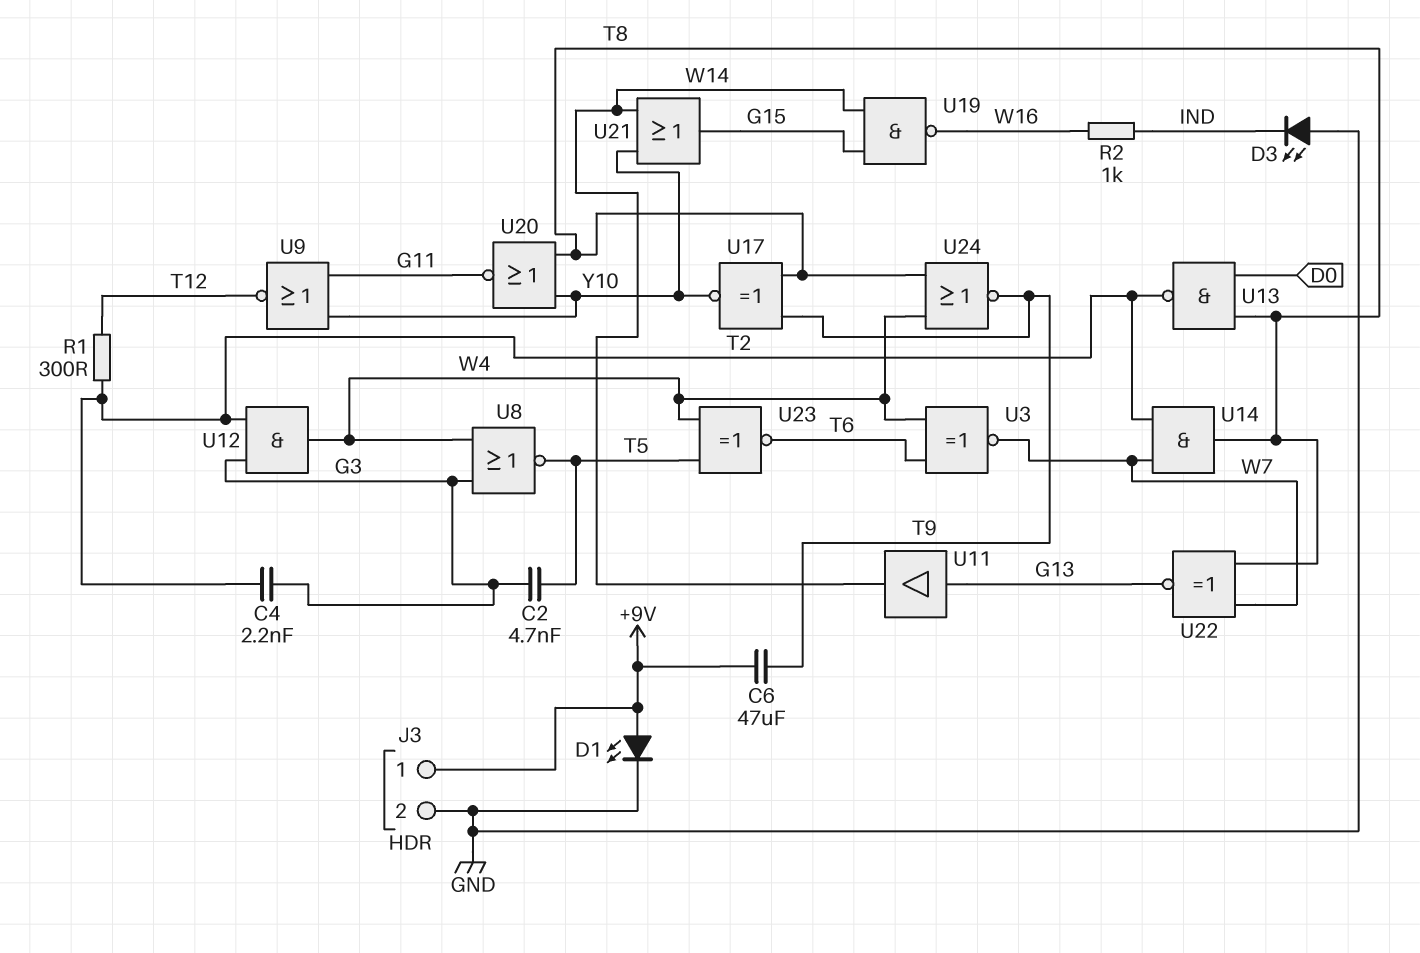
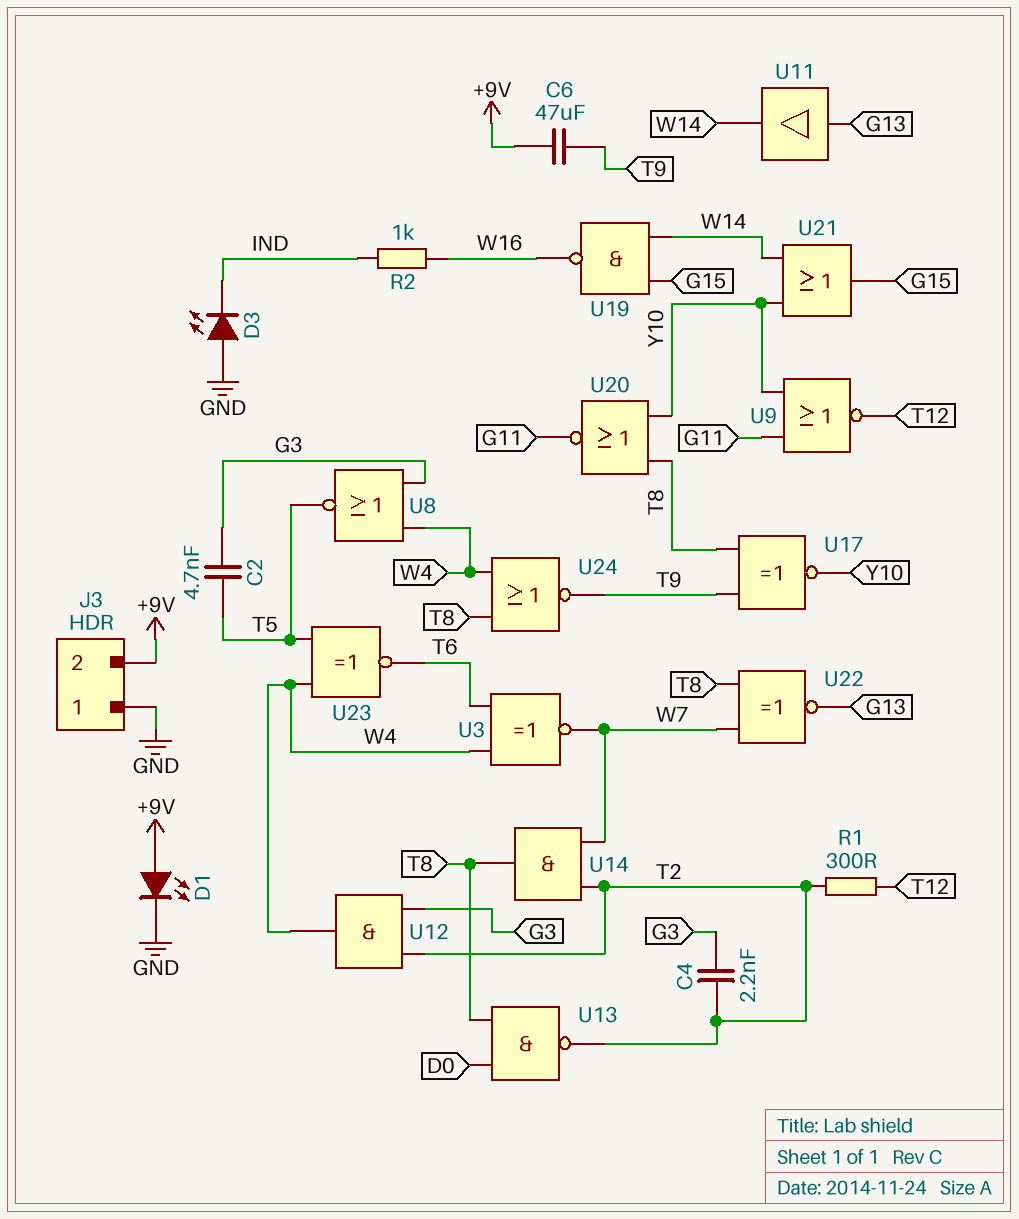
J3 pin 1: +9V -> GND
J3 pin 2: GND -> +9V

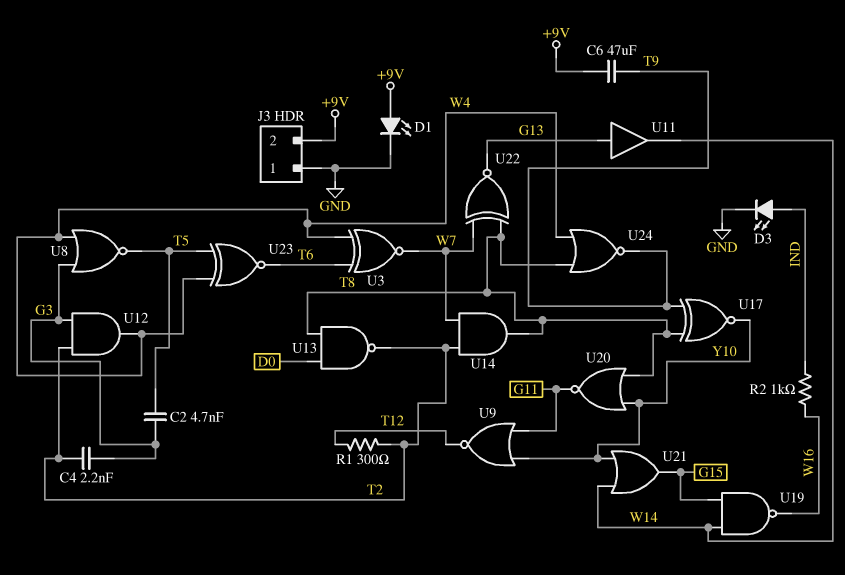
D3: LED (A GND, K IND) -> LED (A IND, K GND)

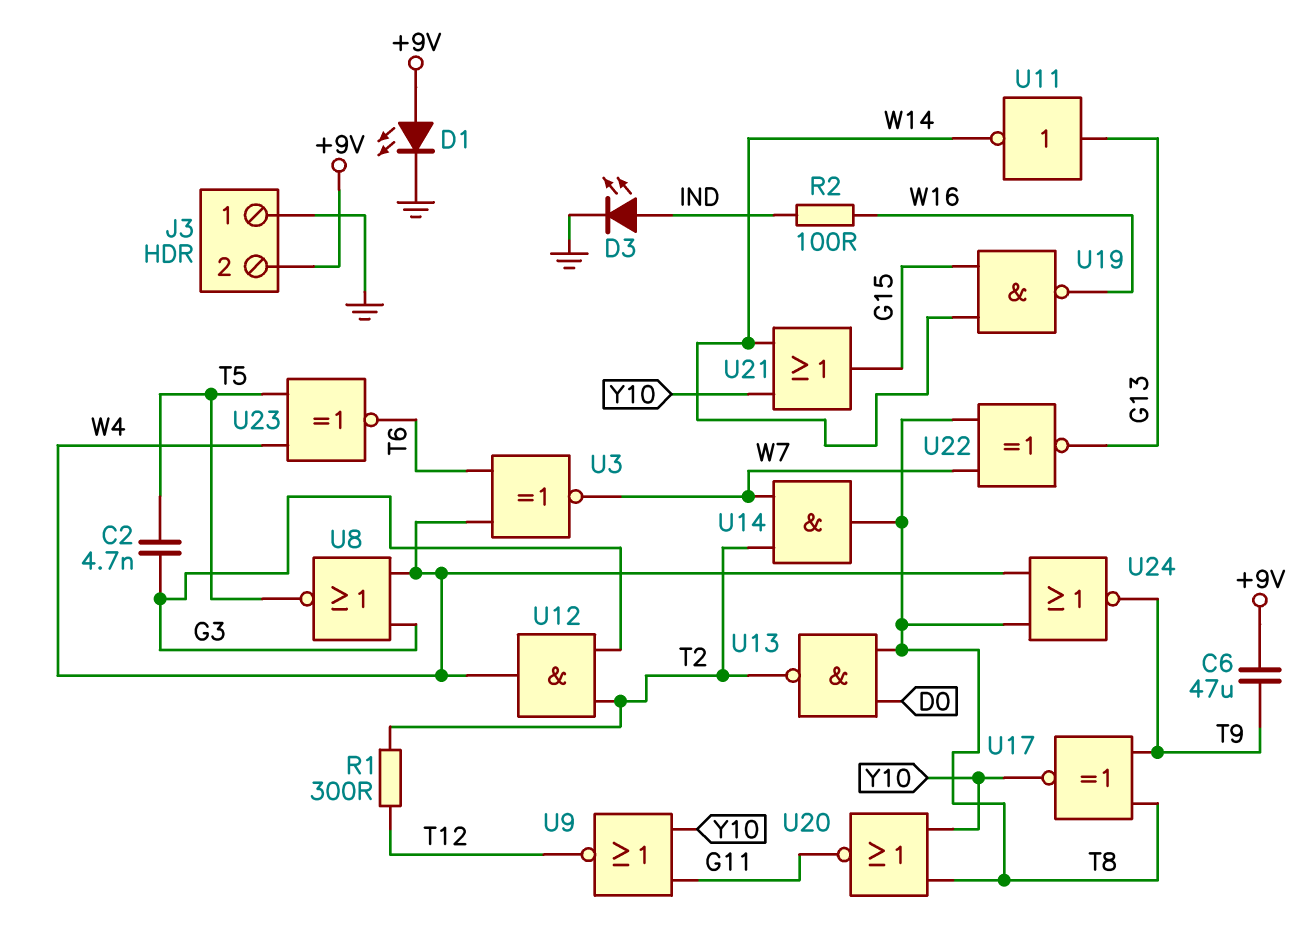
C4: 2.2nF (G3, T2) -> none
R2: 1k (IND, W16) -> 100 (IND, W16)
U11: buffer (in G13, out W14) -> NOT (in G13, out W14)

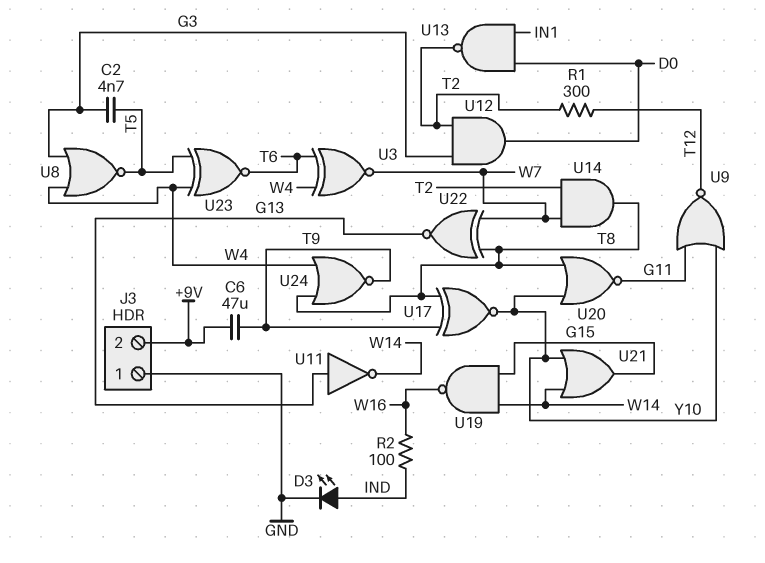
D1: LED (A +9V, K GND) -> none
U12: AND (in G3, in T2, out W4) -> AND (in G3, in T2, out D0)
U13: NAND (in D0, in T8, out T2) -> NAND (in D0, in IN1, out T2)

